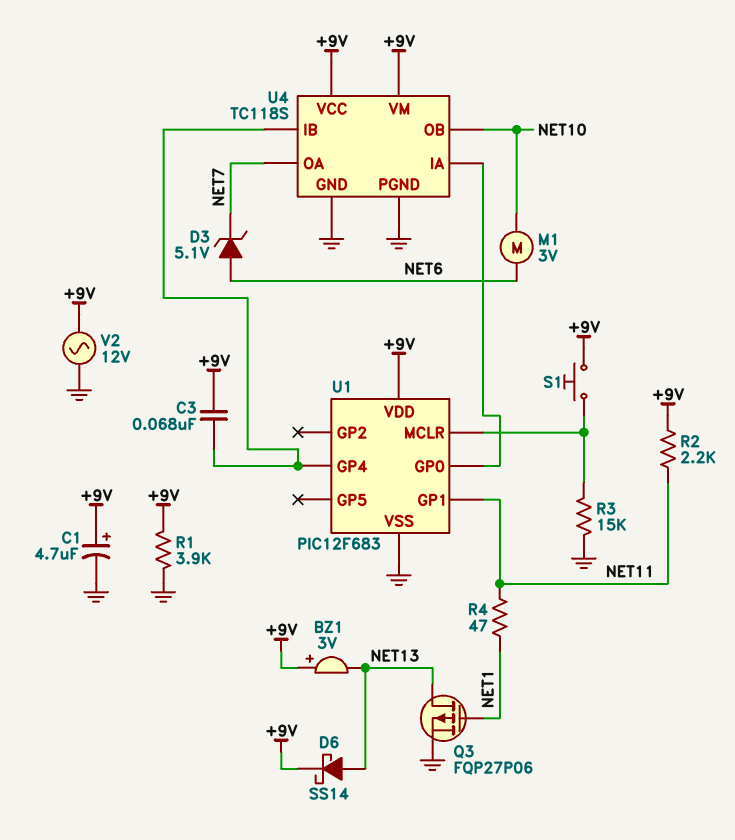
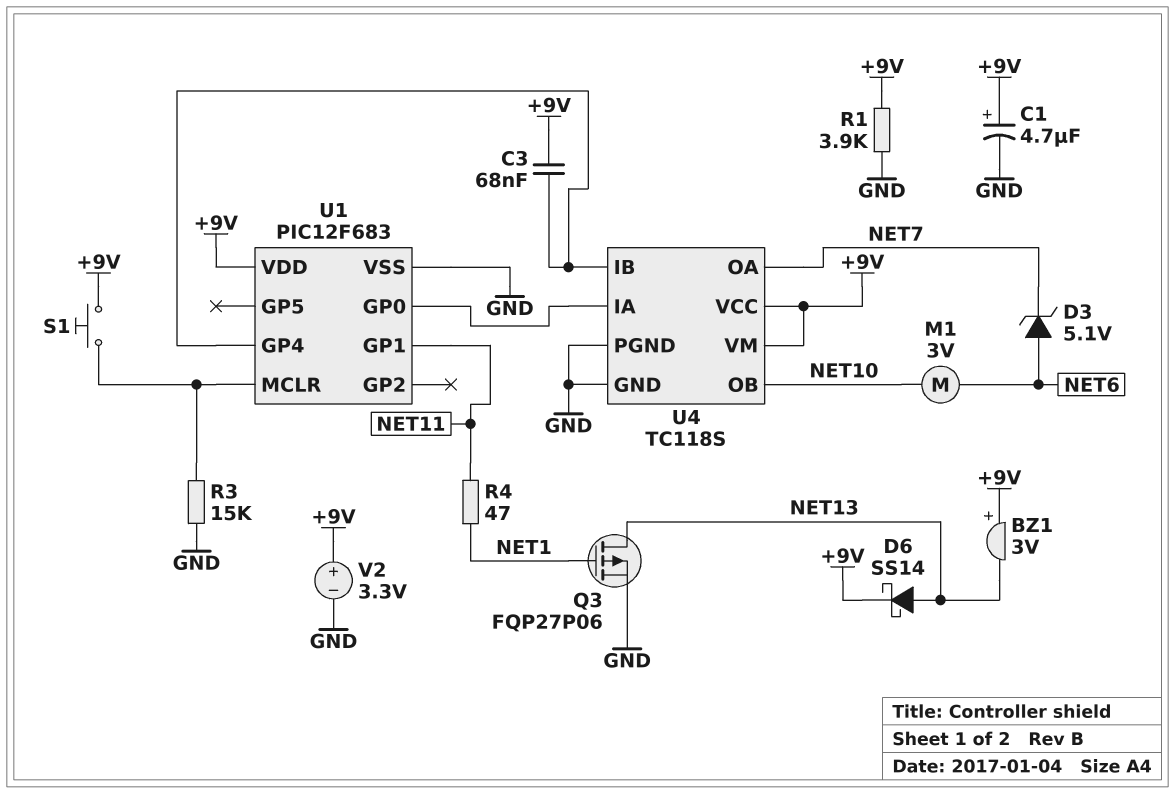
R2: 2.2k (+9V, NET11) -> none
V2: AC 12V (+9V, GND) -> 3.3V (plus +9V, minus GND)

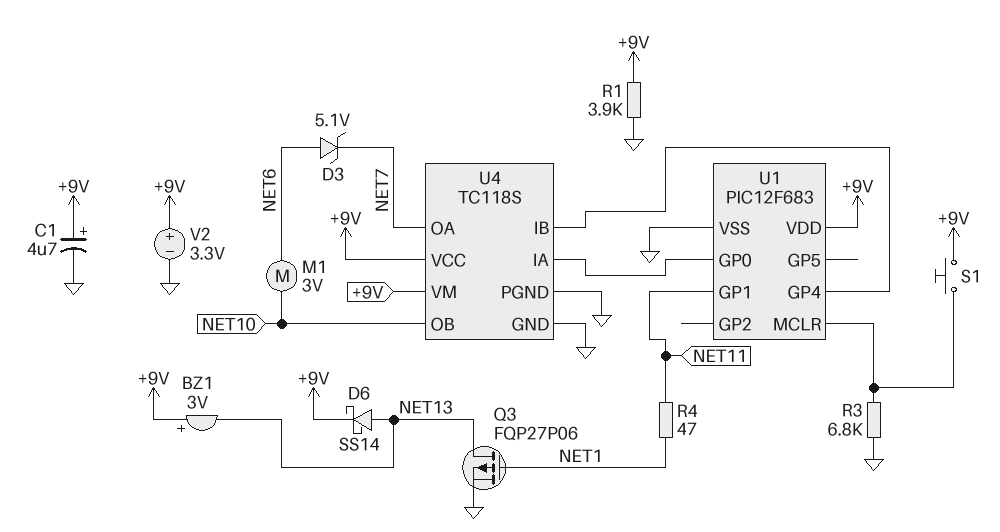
C3: 68nF (+9V, U1/GP4) -> none
R3: 15k (GND, U1/MCLR) -> 6.8k (GND, U1/MCLR)

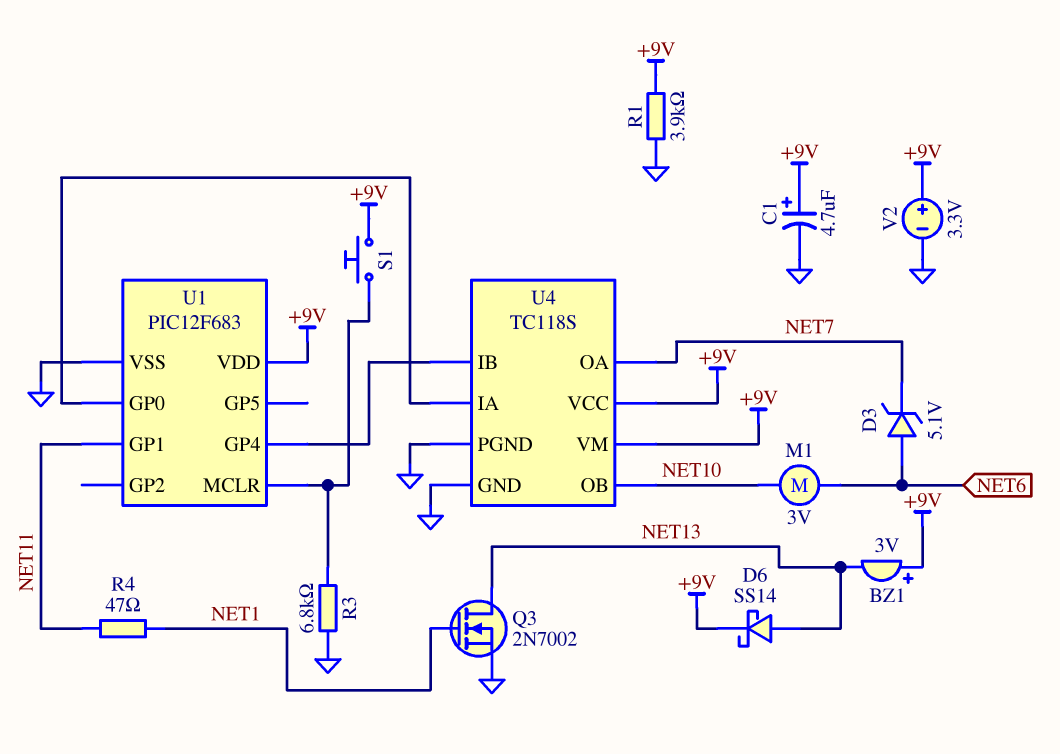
Q3: PMOS FQP27P06 (G NET1, D NET13, S GND) -> NMOS 2N7002 (G NET1, D NET13, S GND)

